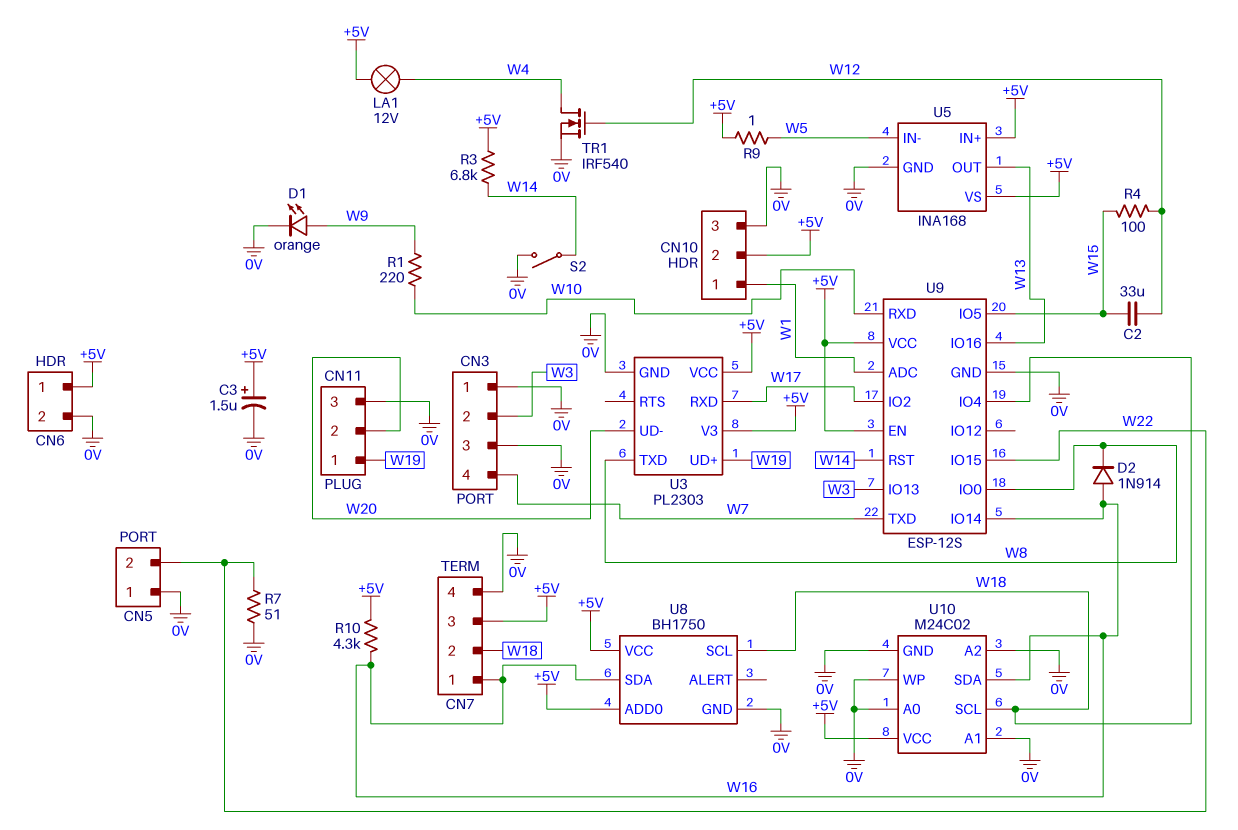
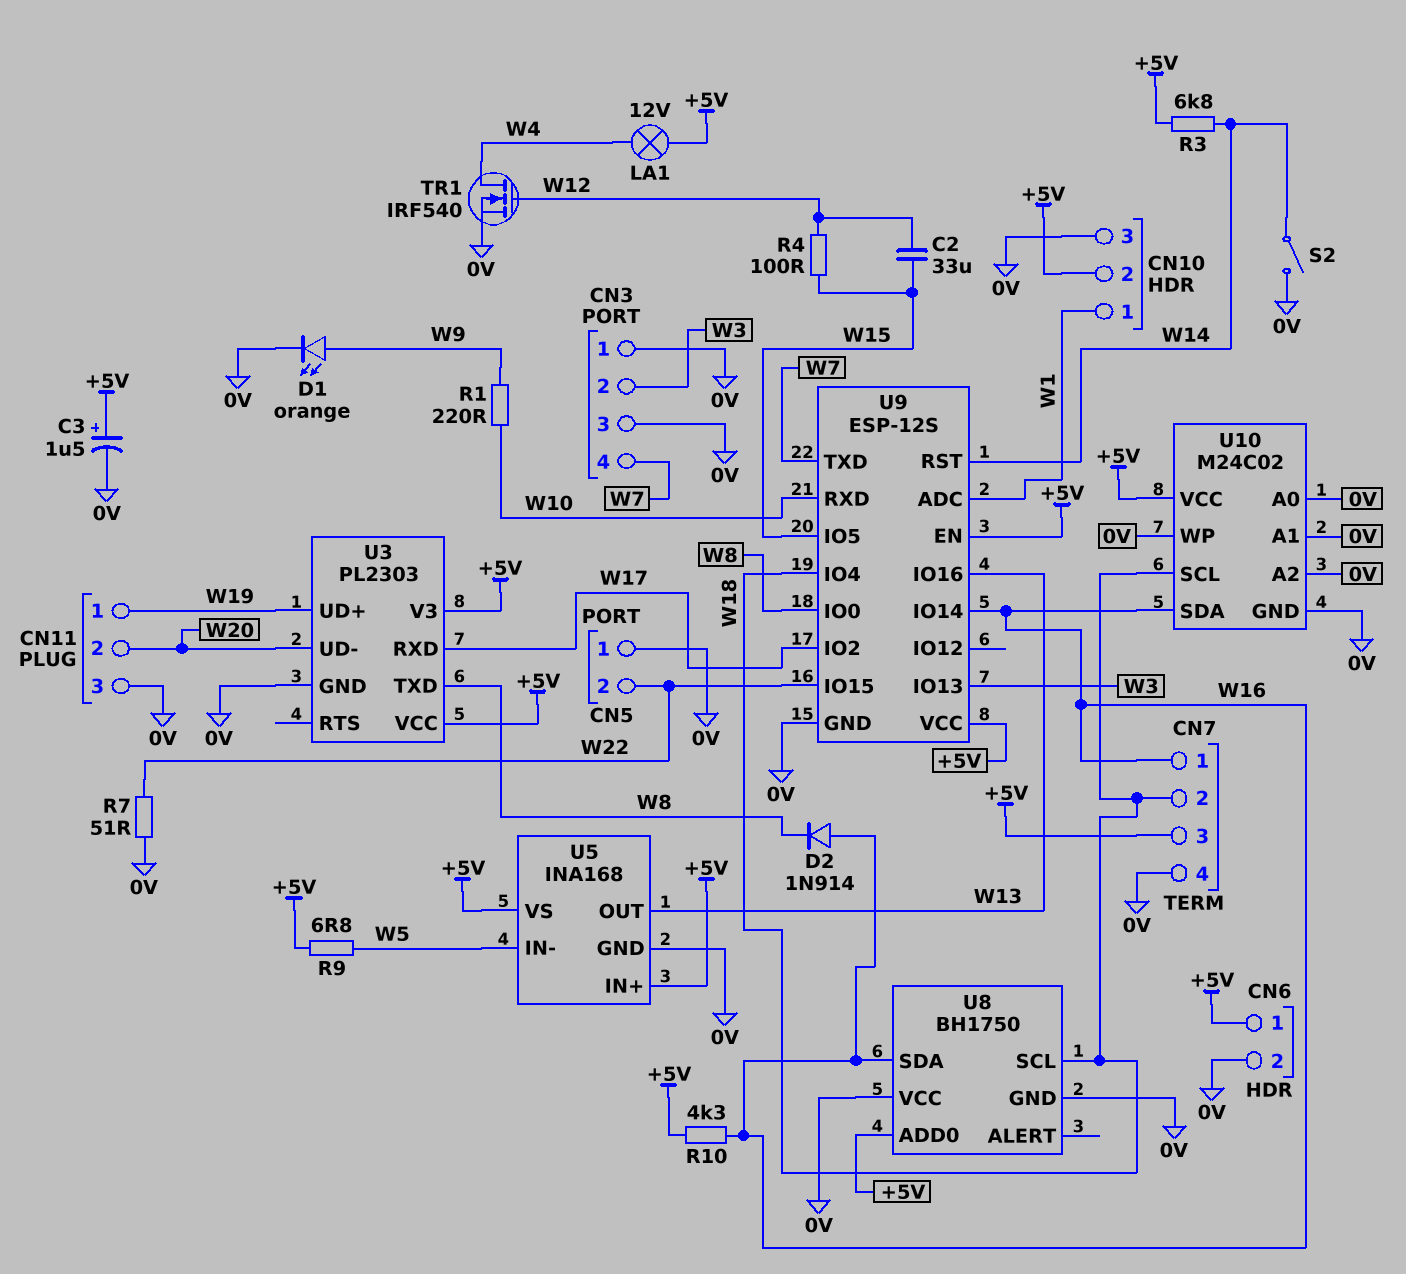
R9: 1 (+5V, W5) -> 6.8 (+5V, W5)
U8 pin VCC: +5V -> 0V

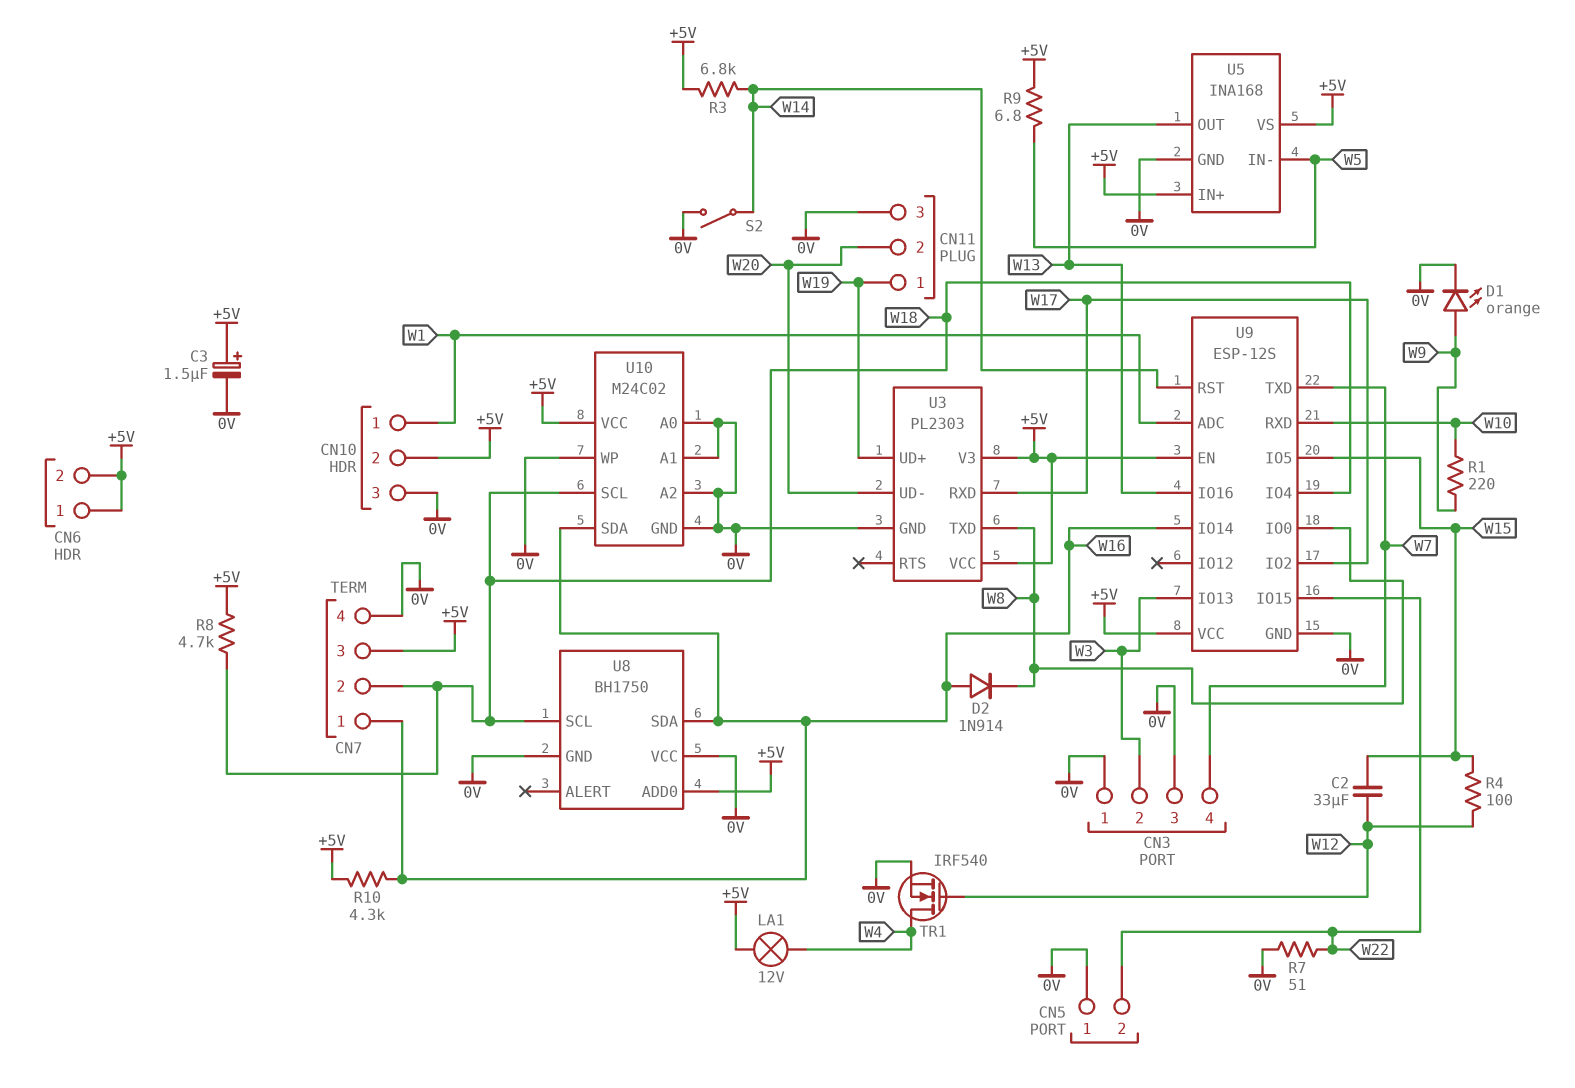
CN6 pin 2: 0V -> +5V
R8: none -> 4.7k (+5V, W18)

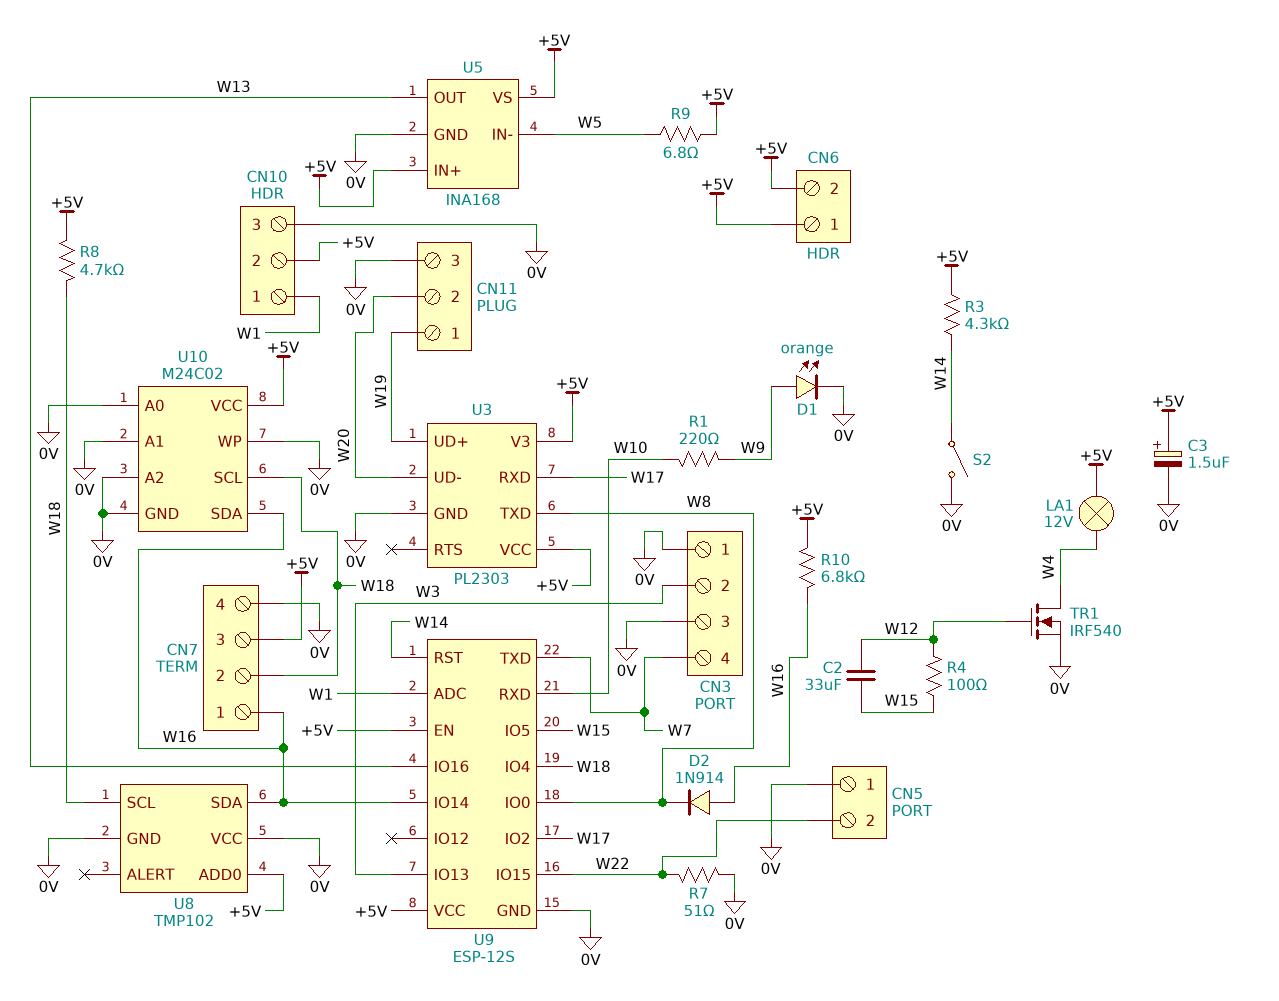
R3: 6.8k (+5V, W14) -> 4.3k (+5V, W14)
R10: 4.3k (+5V, W16) -> 6.8k (+5V, W16)
U8: BH1750 -> TMP102

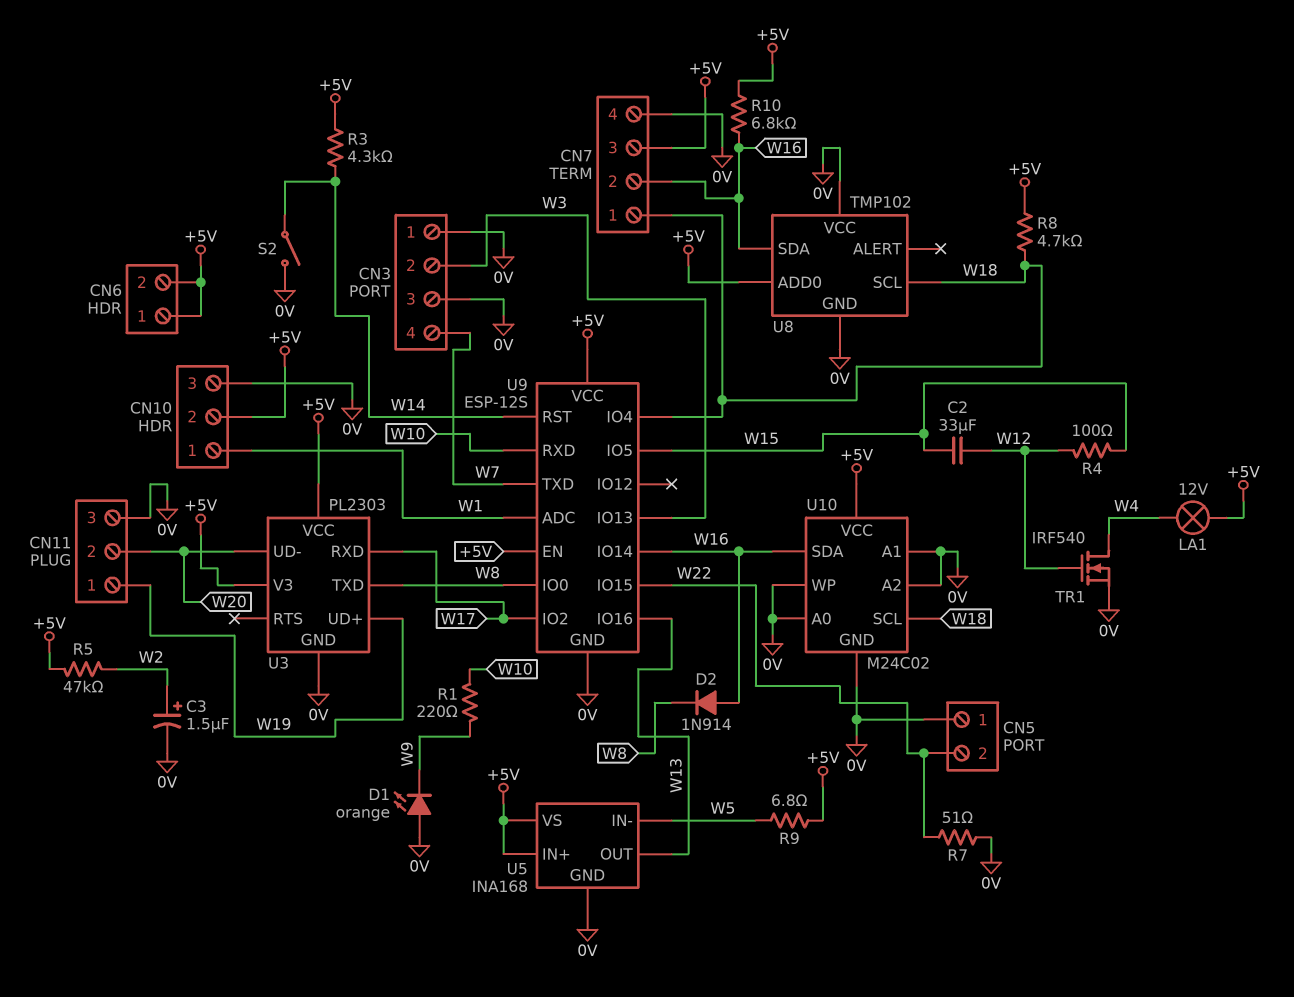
C3: 1.5uF (plus +5V, minus 0V) -> 1.5uF (plus W2, minus 0V)
CN7 pin 1: W16 -> W18
CN7 pin 2: W18 -> W16
D1: LED orange (A W9, K 0V) -> LED orange (A 0V, K W9)
R5: none -> 47k (+5V, W2)

